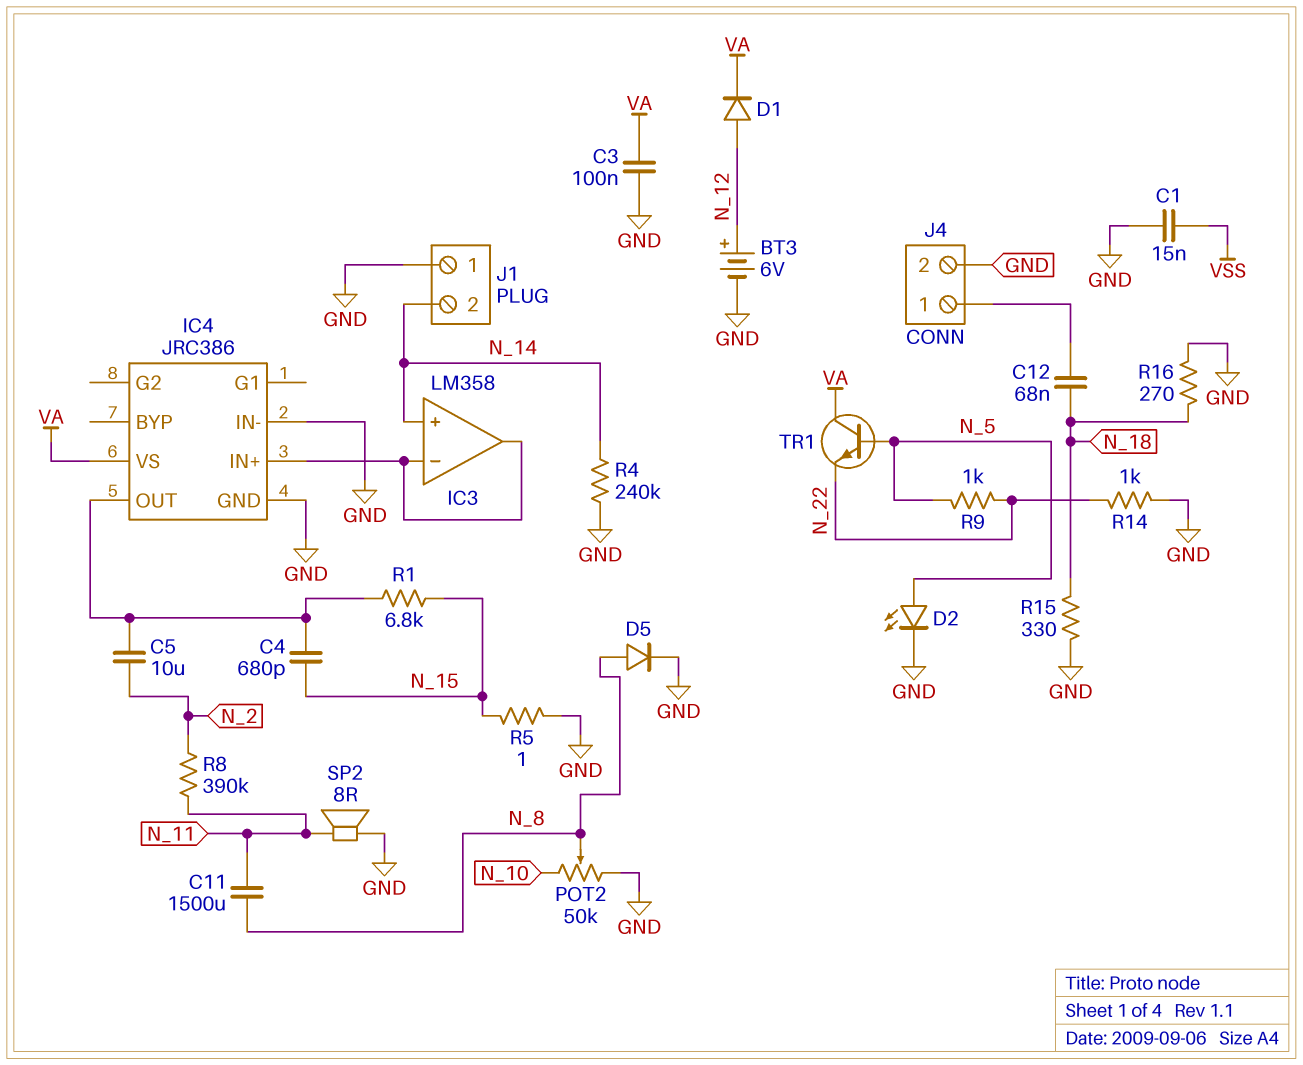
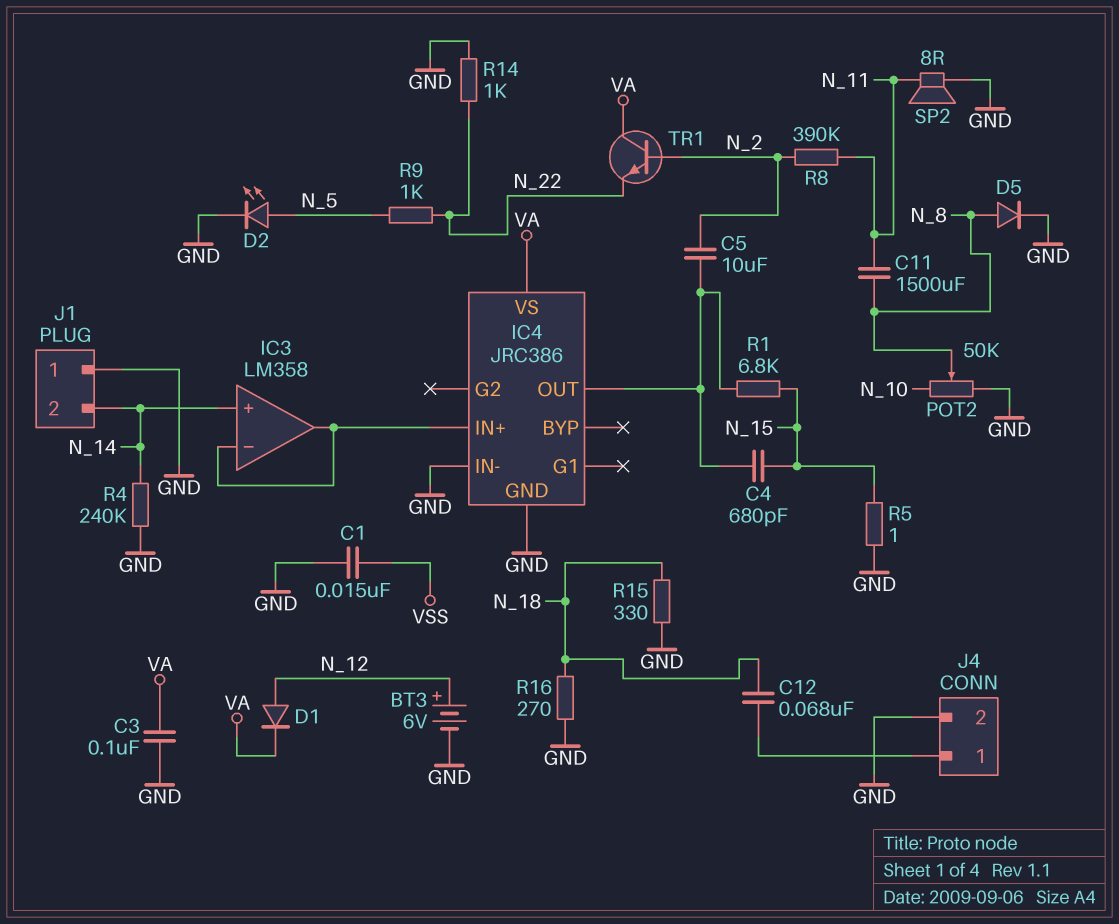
TR1: NPN (B N_5, C VA, E N_22) -> NPN (B N_2, C VA, E N_22)

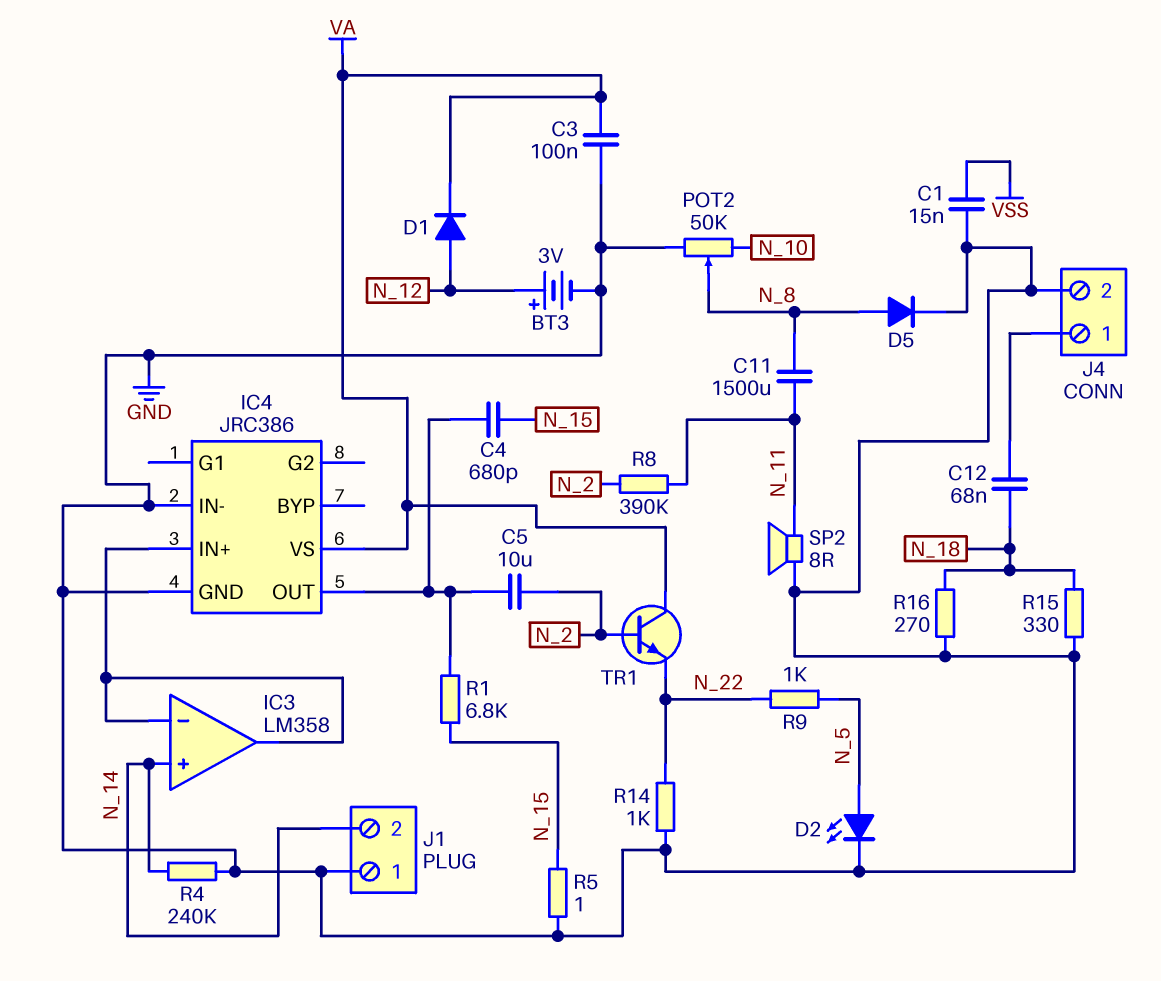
BT3: 6V (plus N_12, minus GND) -> 3V (plus N_12, minus GND)

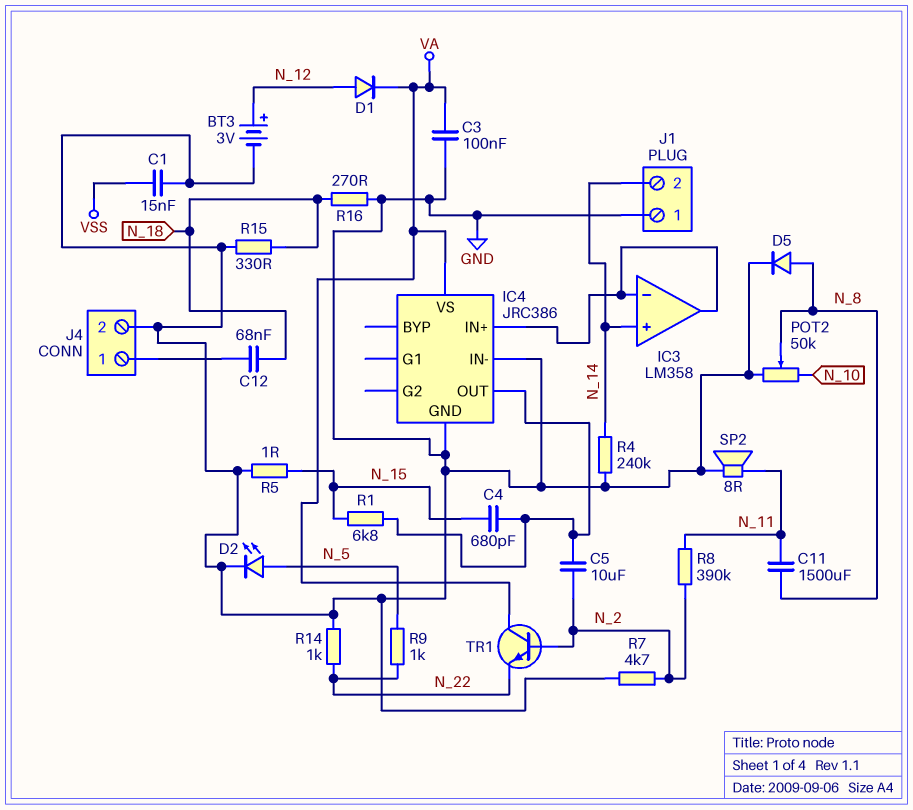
R7: none -> 4.7k (GND, N_2)

